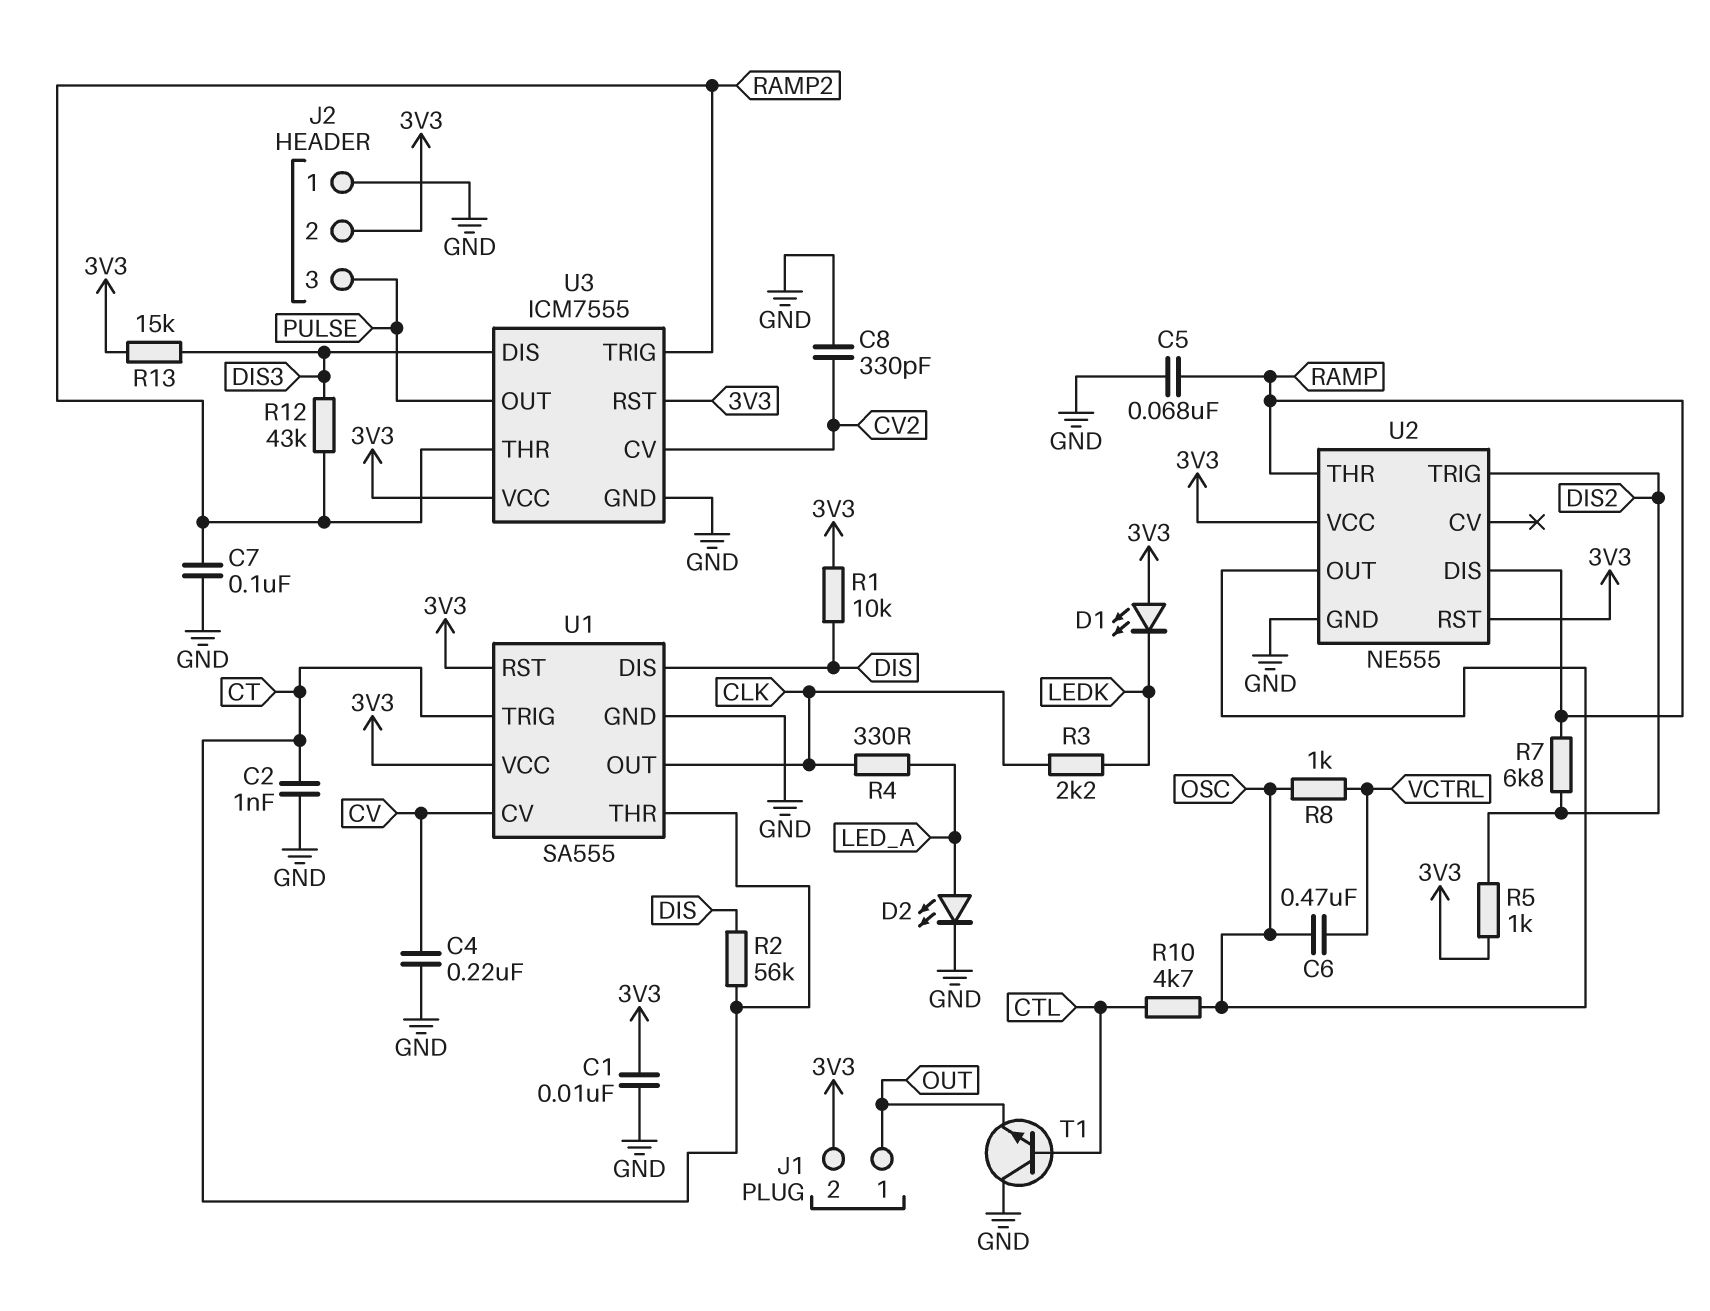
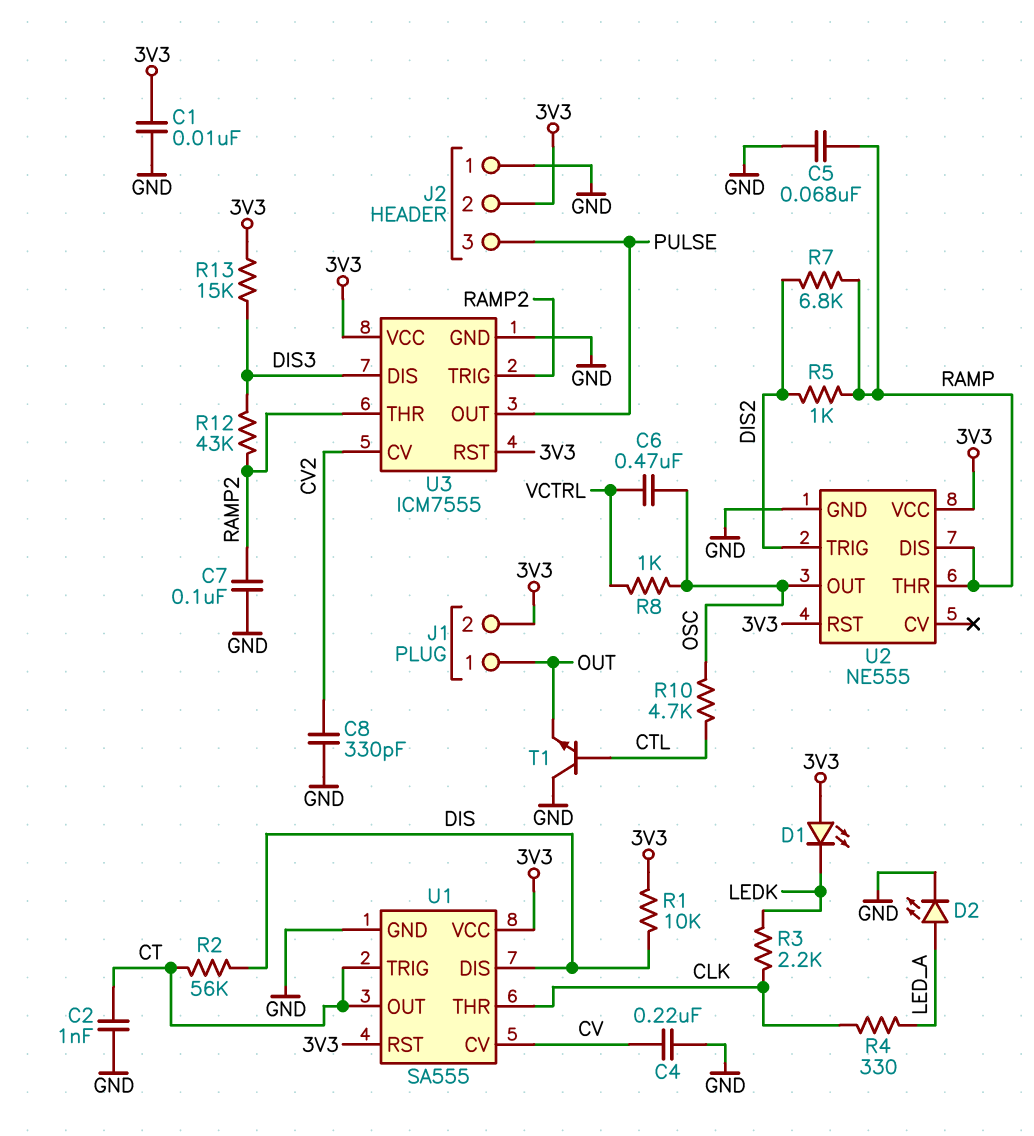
R5: 1k (3V3, DIS2) -> 1k (DIS2, RAMP)
U1 pin OUT: CLK -> CT
U1 pin THR: CT -> CLK

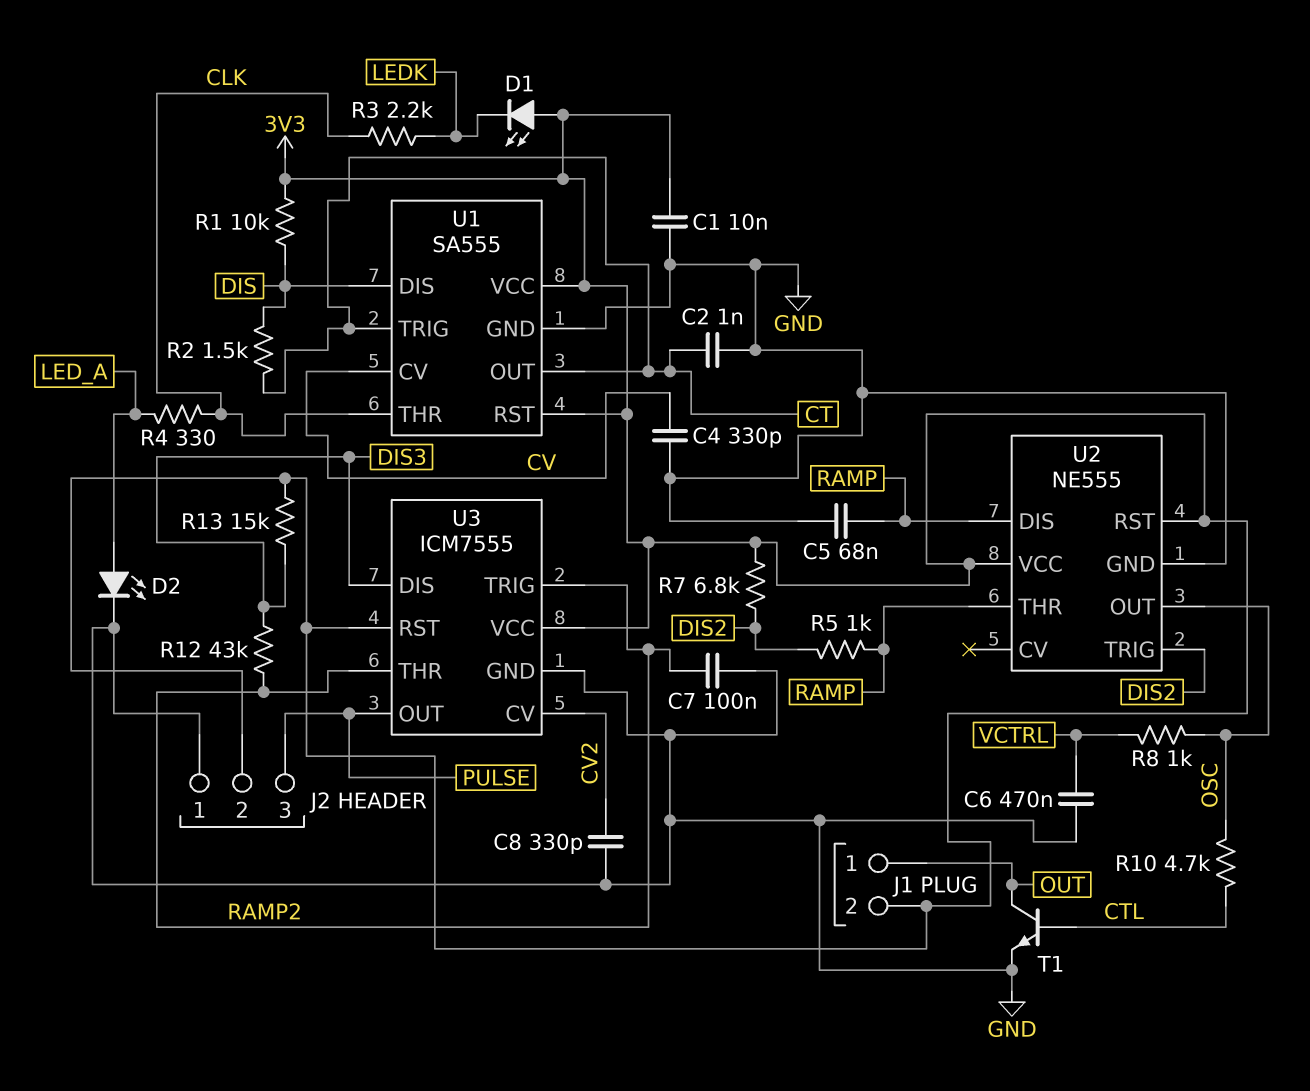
C4: 220nF (CV, GND) -> 330pF (CV, GND)
C6: 470nF (OSC, VCTRL) -> 470nF (GND, VCTRL)
R2: 56k (CT, DIS) -> 1.5k (CT, DIS)
R7: 6.8k (DIS2, RAMP) -> 6.8k (3V3, DIS2)
T1: NPN (B CTL, C GND, E OUT) -> NPN (B CTL, C OUT, E GND)

